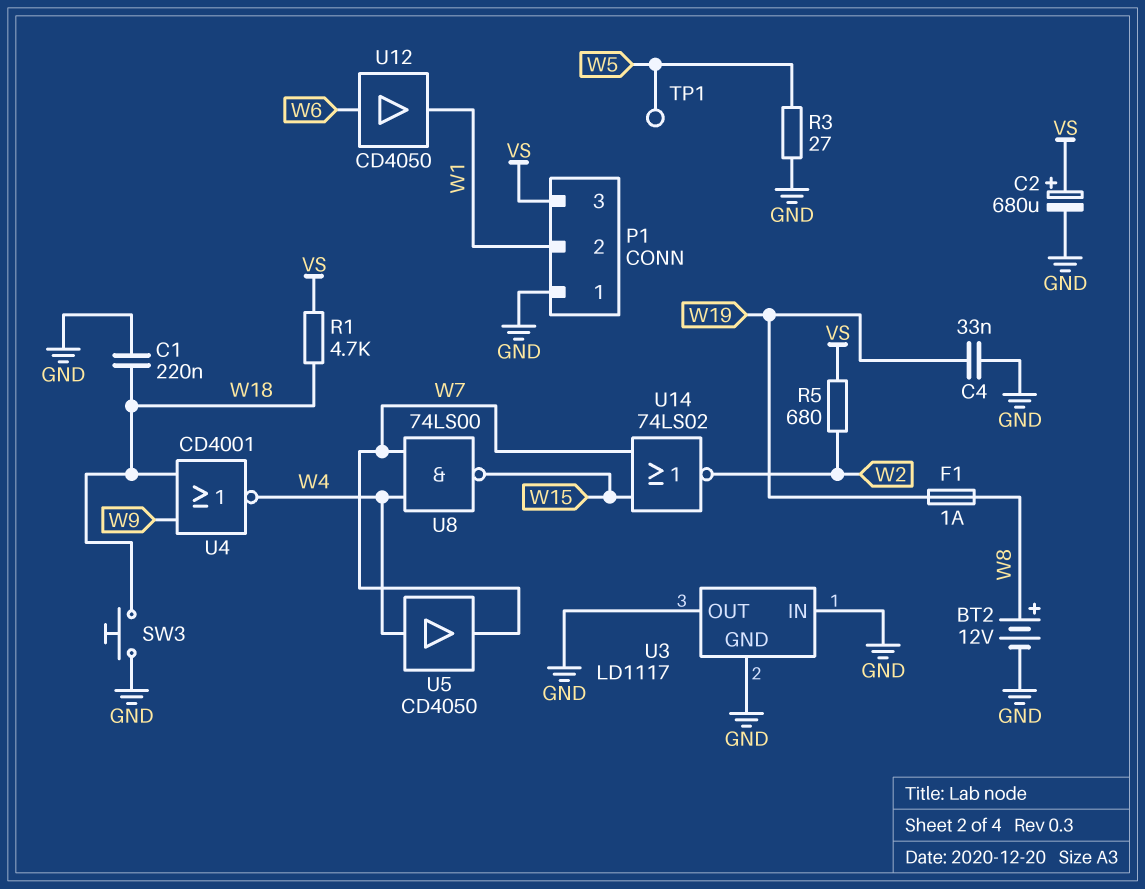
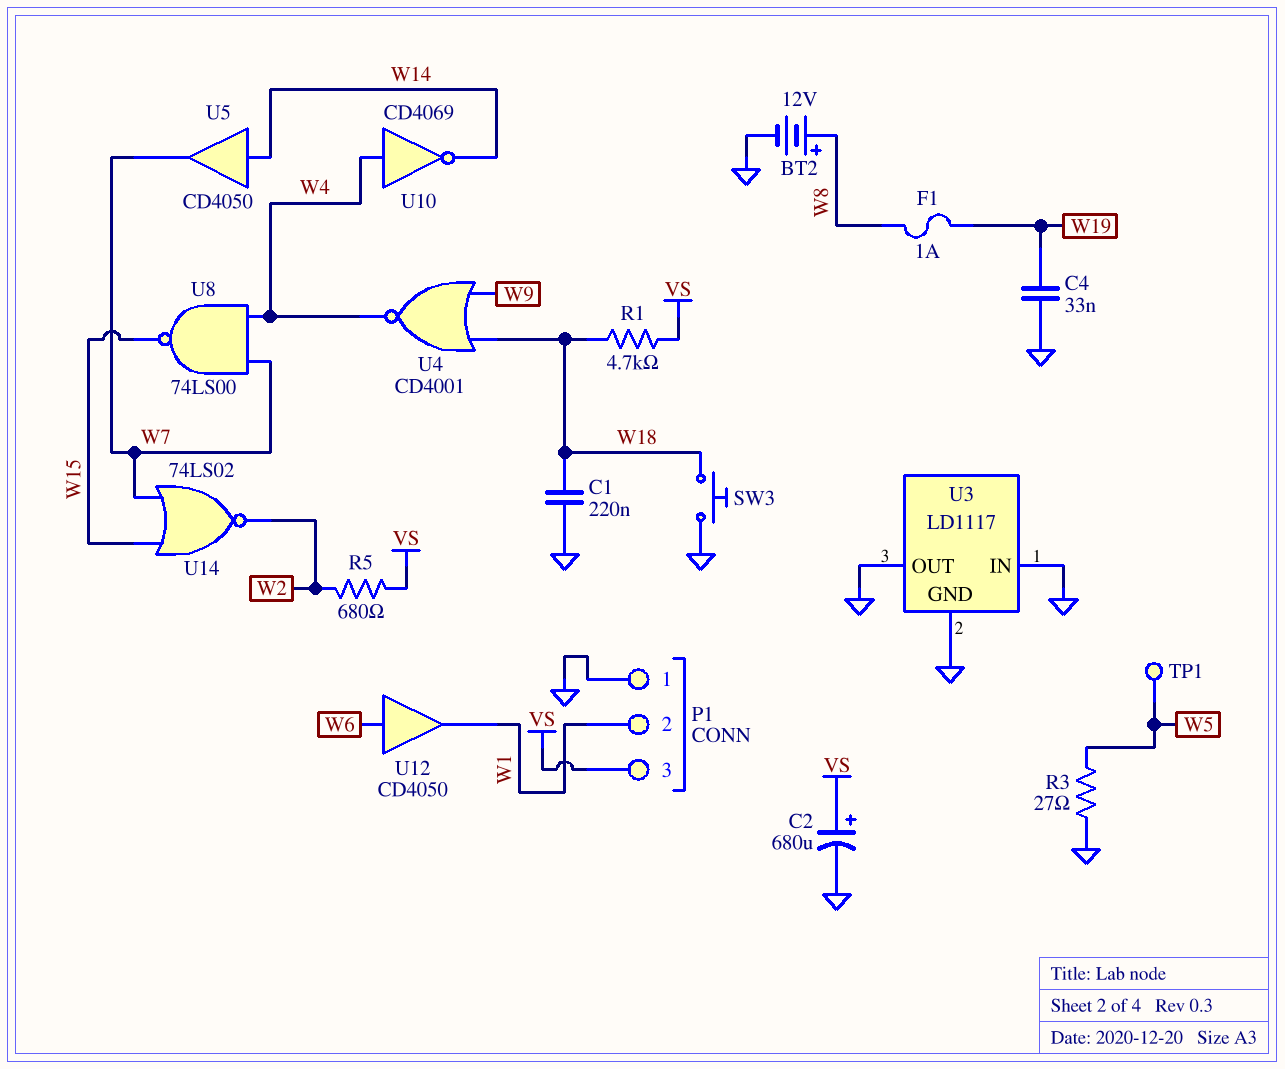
U5: buffer CD4050 (in W4, out W7) -> buffer CD4050 (in W14, out W7)
U10: none -> NOT CD4069 (in W4, out W14)

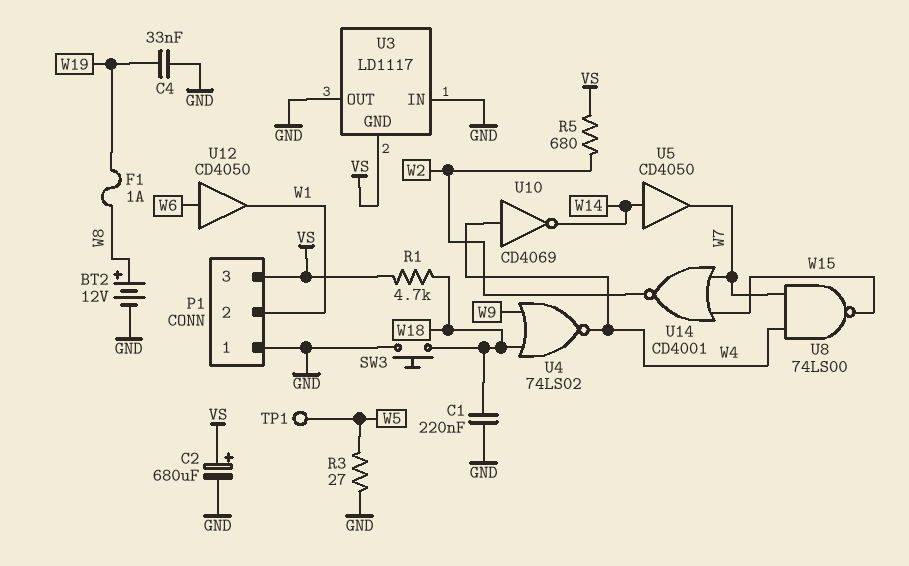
U3 pin GND: GND -> VS
U4: NOR CD4001 (in W9, in W18, out W4) -> NOR 74LS02 (in W9, in W18, out W4)
U14: NOR 74LS02 (in W7, in W15, out W2) -> NOR CD4001 (in W7, in W15, out W2)

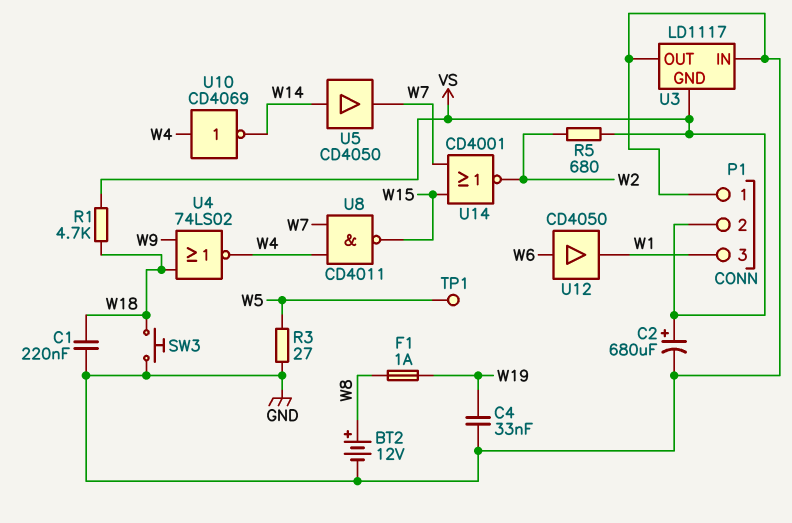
P1 pin 2: W1 -> VS
P1 pin 3: VS -> W1
U8: NAND 74LS00 (in W4, in W7, out W15) -> NAND CD4011 (in W4, in W7, out W15)

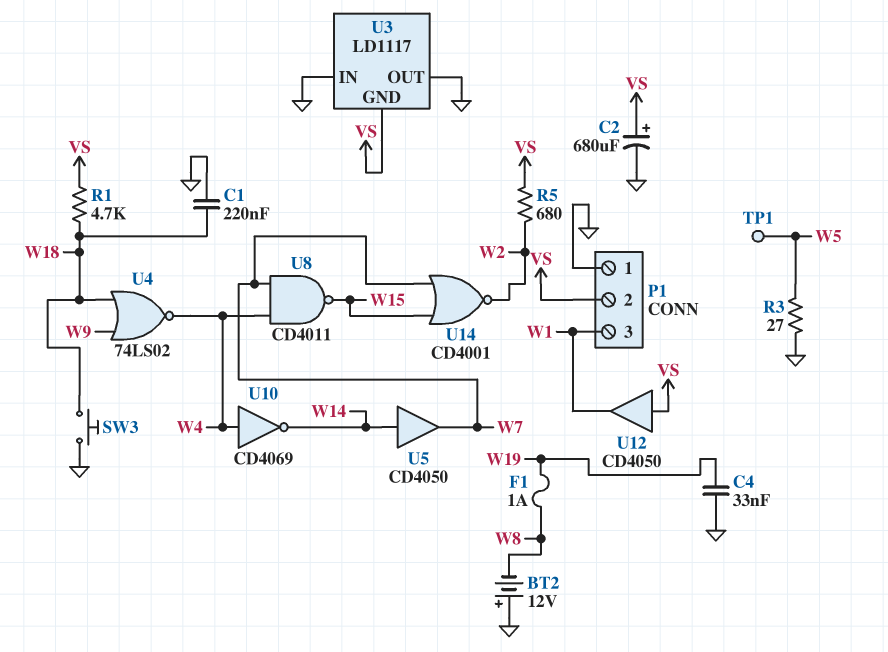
BT2: 12V (plus W8, minus GND) -> 12V (plus GND, minus W8)
U12: buffer CD4050 (in W6, out W1) -> buffer CD4050 (in VS, out W1)

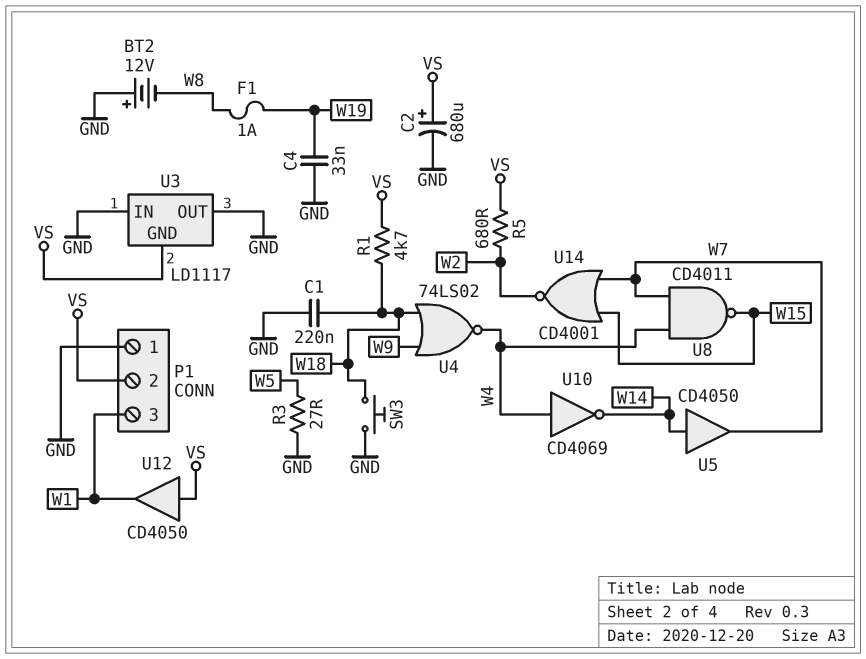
TP1: test point (W5) -> none

